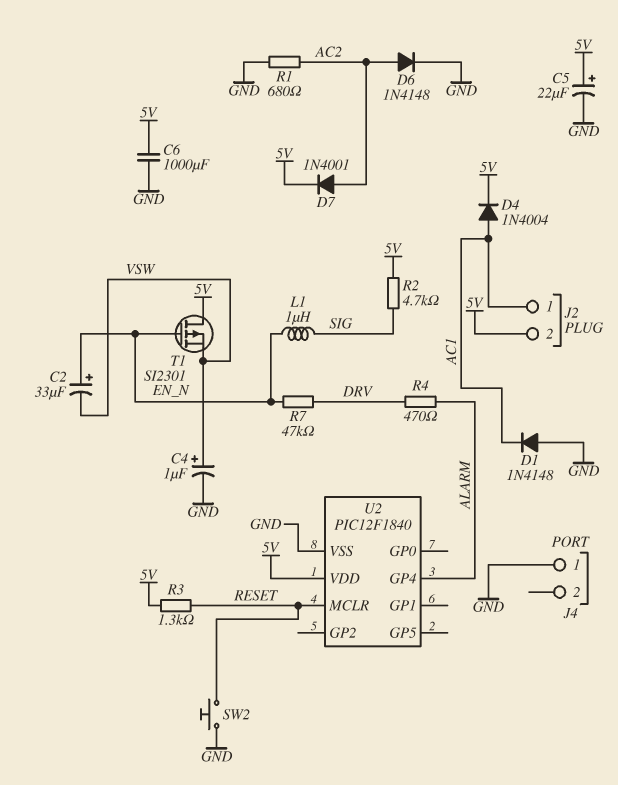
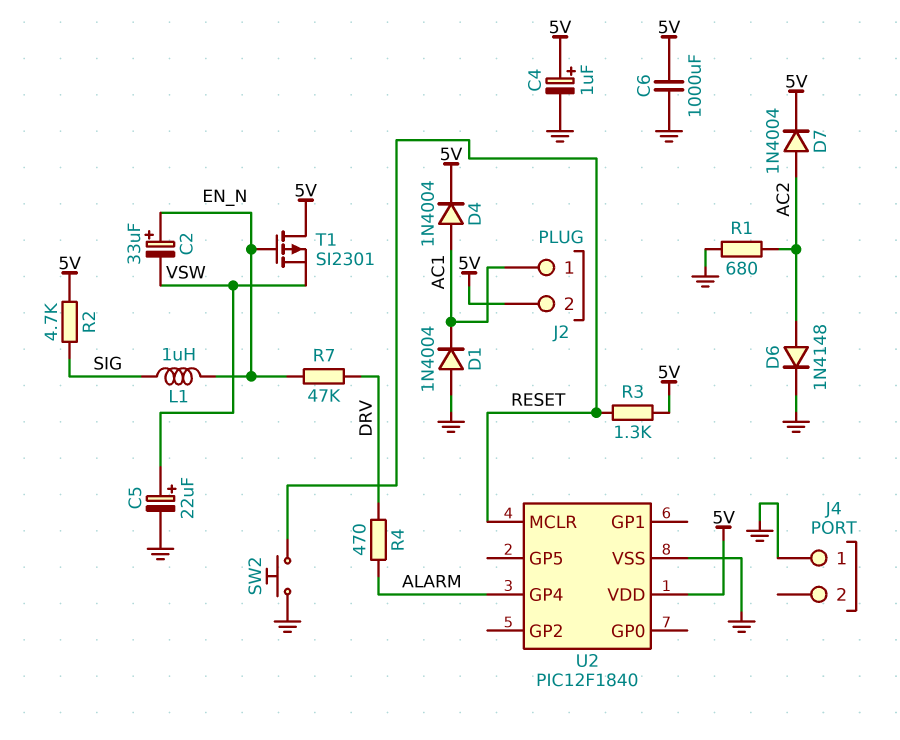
C4: 1uF (plus VSW, minus GND) -> 1uF (plus 5V, minus GND)
C5: 22uF (plus 5V, minus GND) -> 22uF (plus VSW, minus GND)
D1: diode 1N4148 (A GND, K AC1) -> diode 1N4004 (A GND, K AC1)
D7: diode 1N4001 (A AC2, K 5V) -> diode 1N4004 (A AC2, K 5V)

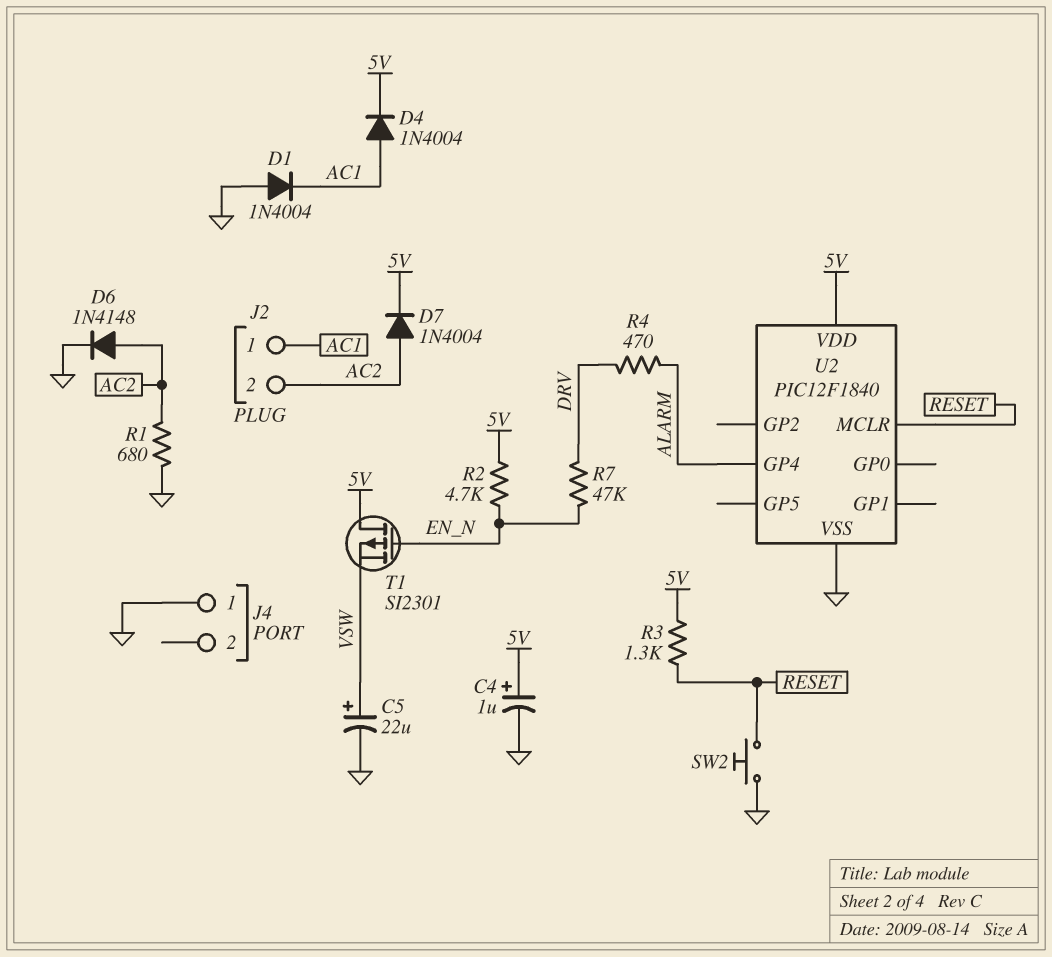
C2: 33uF (plus EN_N, minus VSW) -> none
C6: 1000uF (5V, GND) -> none
J2 pin 2: 5V -> AC2
L1: 1uH (EN_N, SIG) -> none
R2: 4.7k (5V, SIG) -> 4.7k (5V, EN_N)

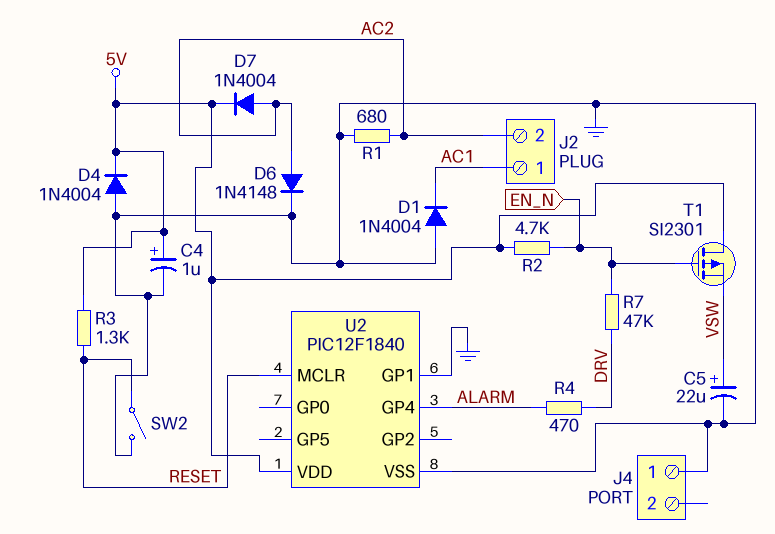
D4: diode 1N4004 (A AC1, K 5V) -> diode 1N4004 (A GND, K 5V)
SW2: button (GND, RESET) -> switch (GND, RESET)
U2 pin GP1: none -> GND

